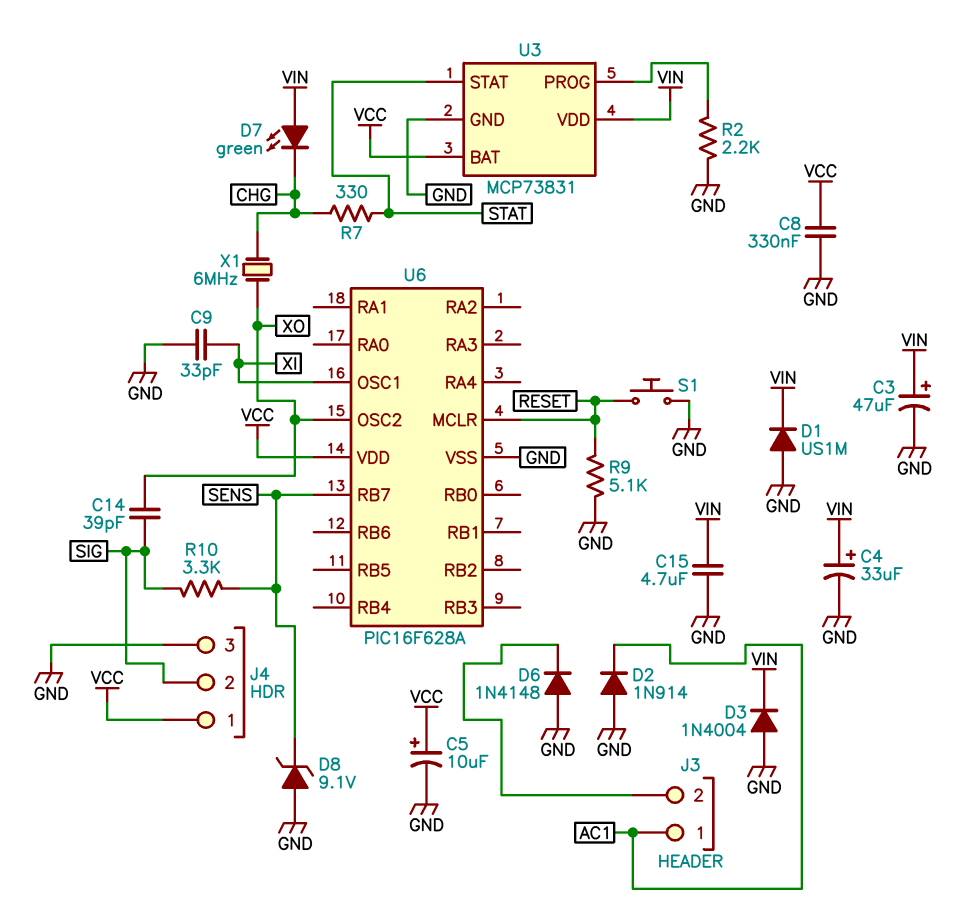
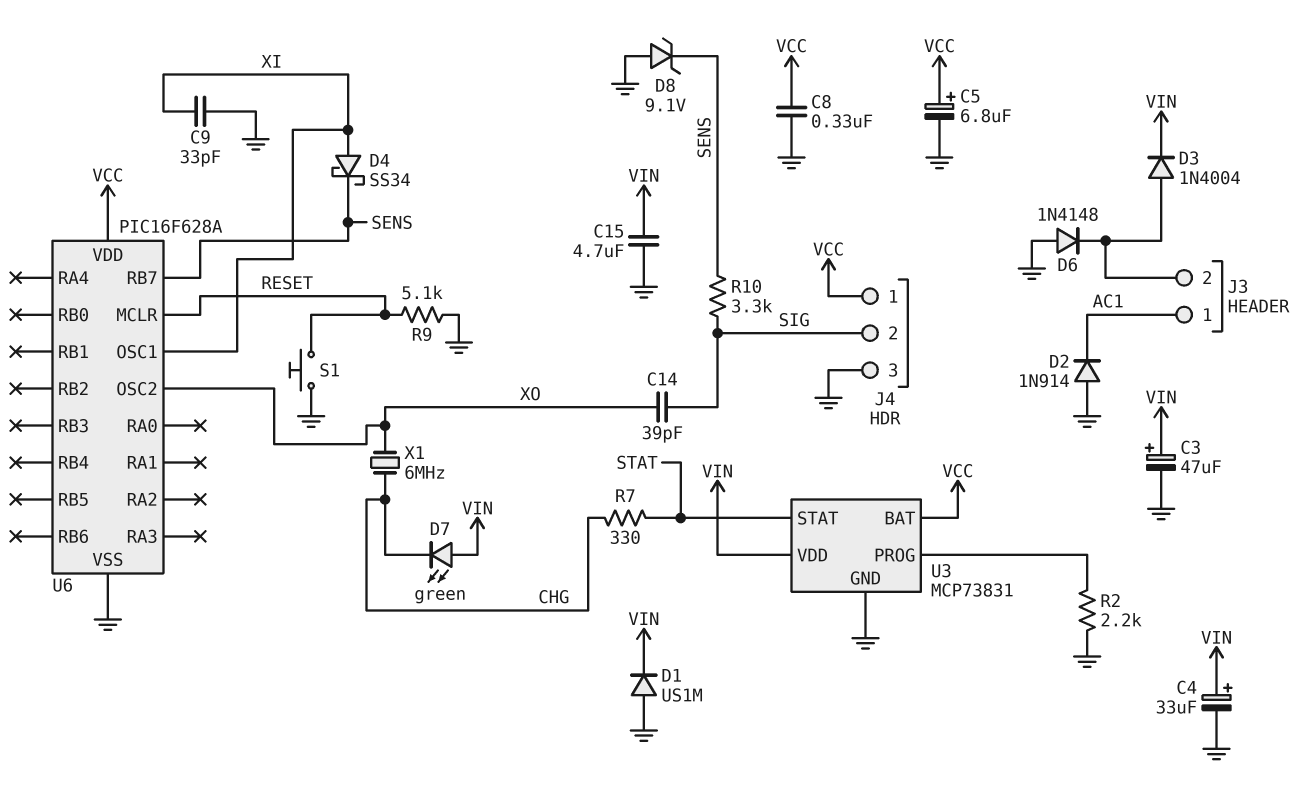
C5: 10uF (plus VCC, minus GND) -> 6.8uF (plus VCC, minus GND)
D3: diode 1N4004 (A GND, K VIN) -> diode 1N4004 (A J3/2, K VIN)
D4: none -> schottky SS34 (A XI, K SENS)

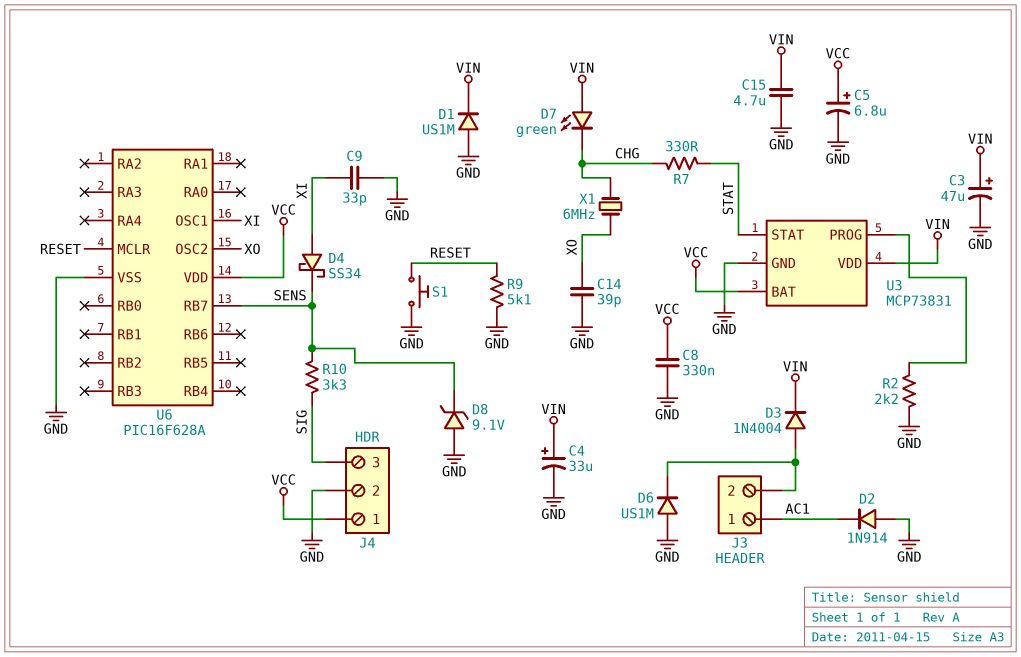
C14: 39pF (SIG, XO) -> 39pF (GND, XO)
D6: diode 1N4148 (A GND, K J3/2) -> diode US1M (A GND, K J3/2)
J4 pin 2: SIG -> GND
J4 pin 3: GND -> SIG

